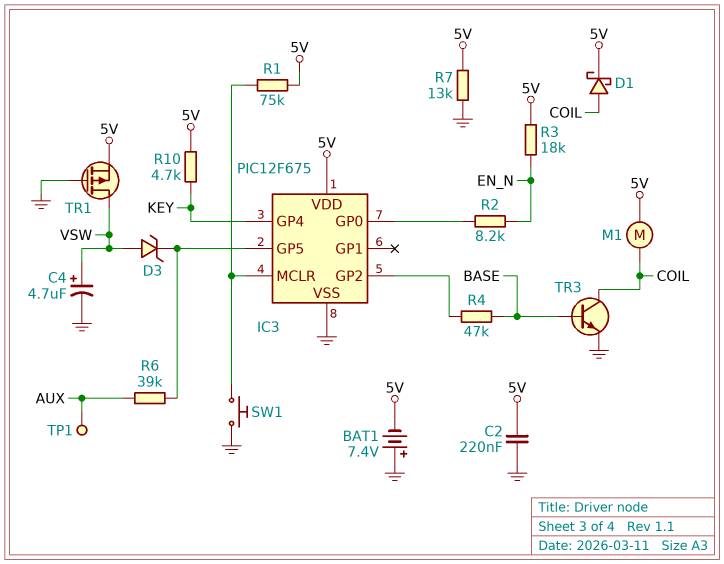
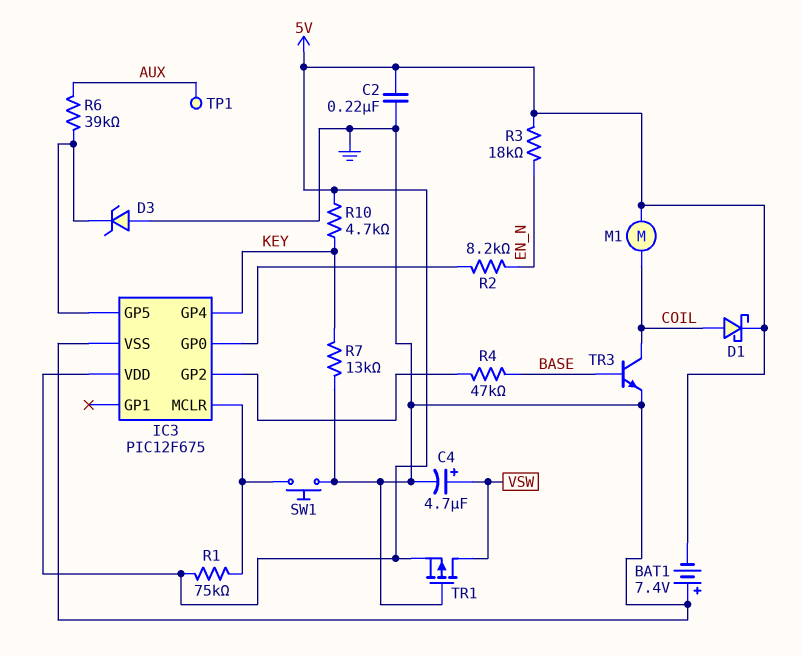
D3: zener (A VSW, K IC3/GP5) -> zener (A GND, K IC3/GP5)
R7: 13k (5V, GND) -> 13k (GND, KEY)

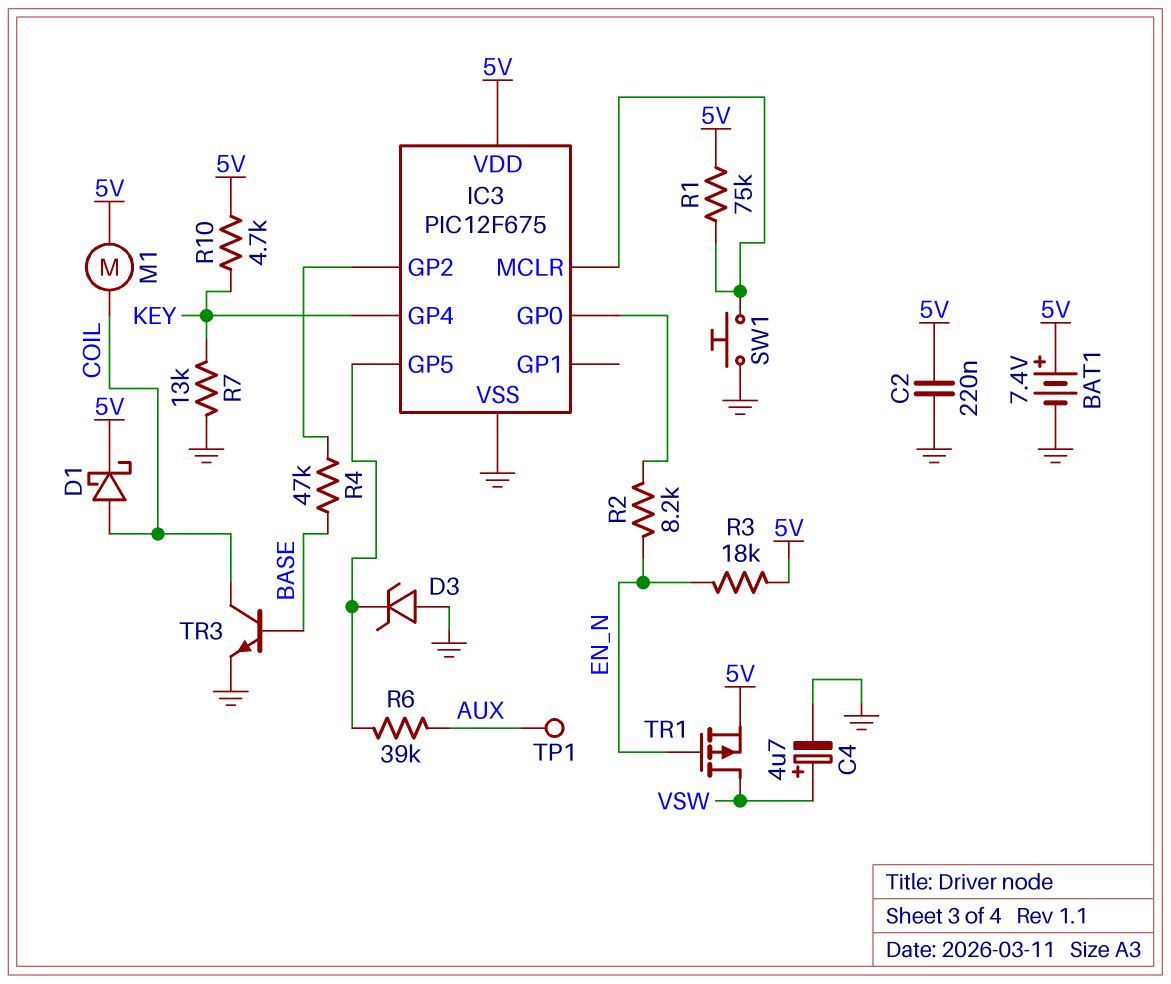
BAT1: 7.4V (plus GND, minus 5V) -> 7.4V (plus 5V, minus GND)
TR1: PMOS (G GND, D VSW, S 5V) -> PMOS (G EN_N, D VSW, S 5V)

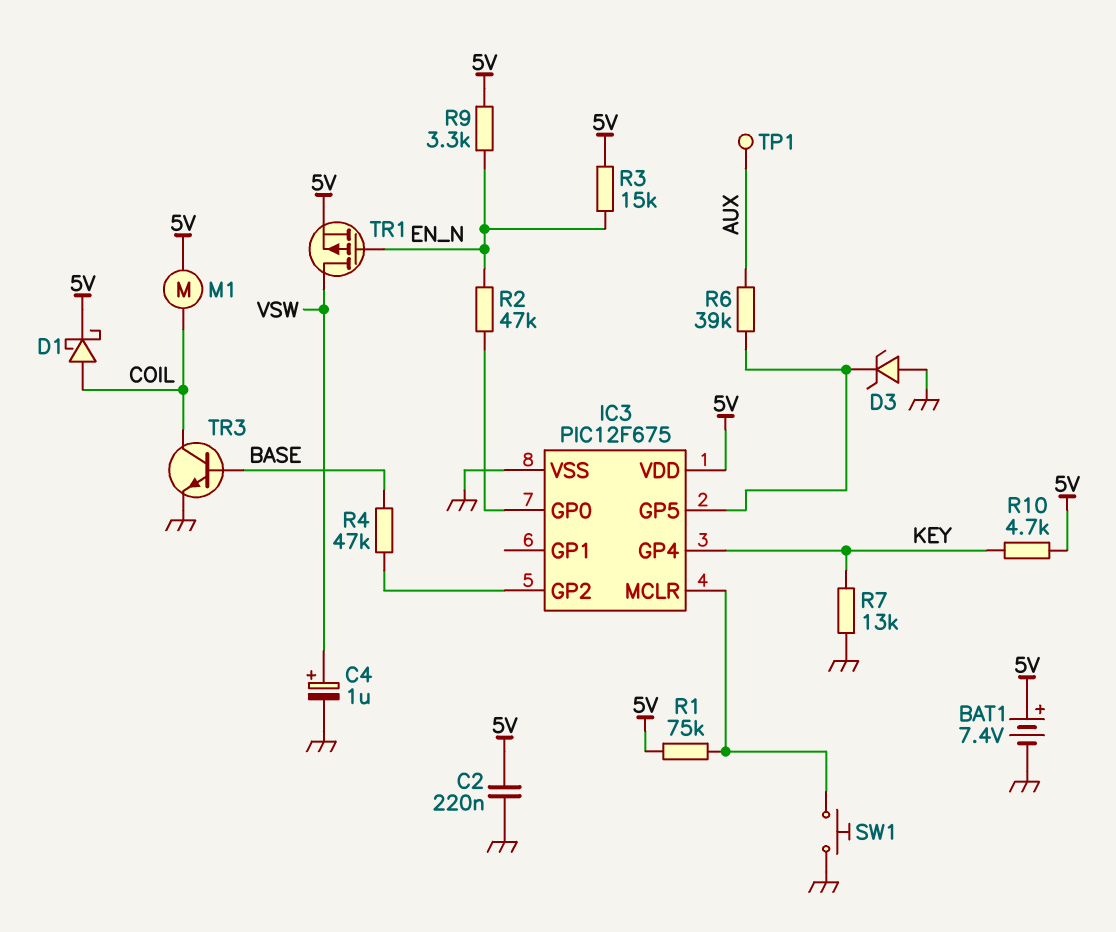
C4: 4.7uF (plus VSW, minus GND) -> 1uF (plus VSW, minus GND)
R2: 8.2k (EN_N, IC3/GP0) -> 47k (EN_N, IC3/GP0)
R3: 18k (5V, EN_N) -> 15k (5V, EN_N)
R9: none -> 3.3k (5V, EN_N)

